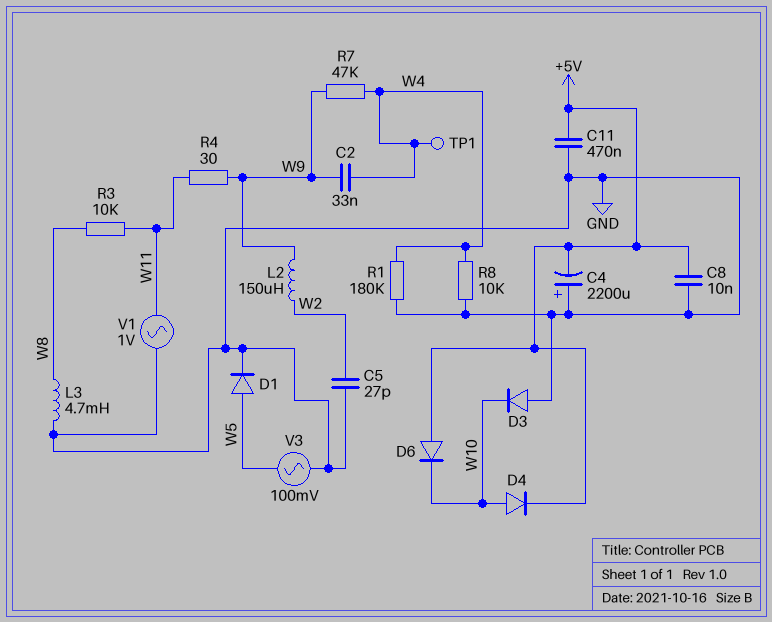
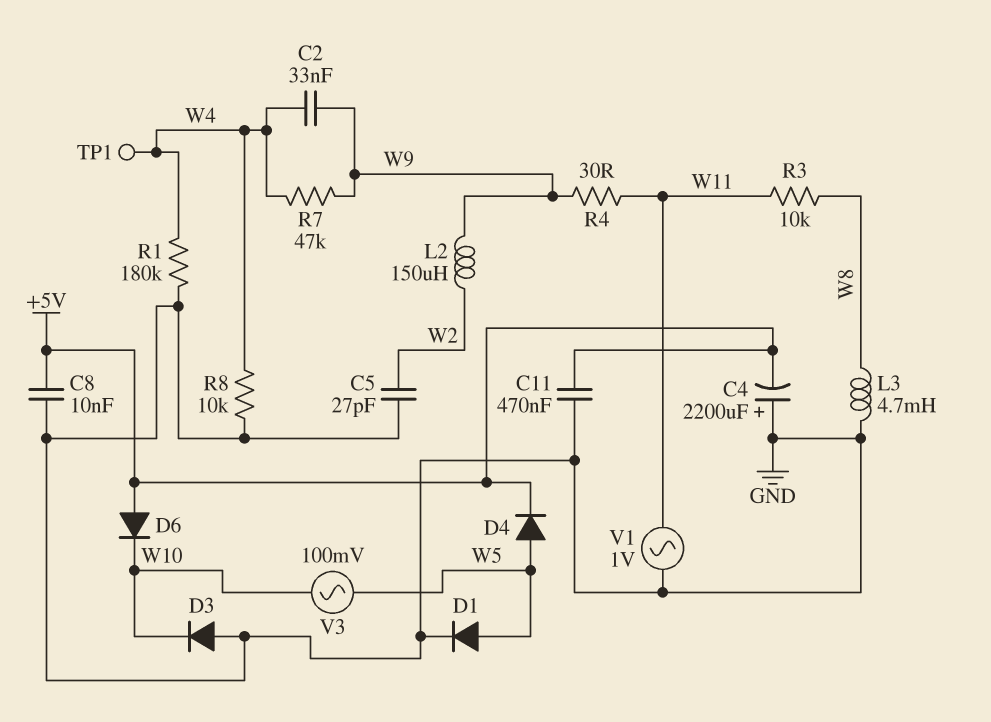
D4: diode (A W10, K +5V) -> diode (A W5, K +5V)
V3: AC 100mV (GND, W5) -> AC 100mV (W5, W10)

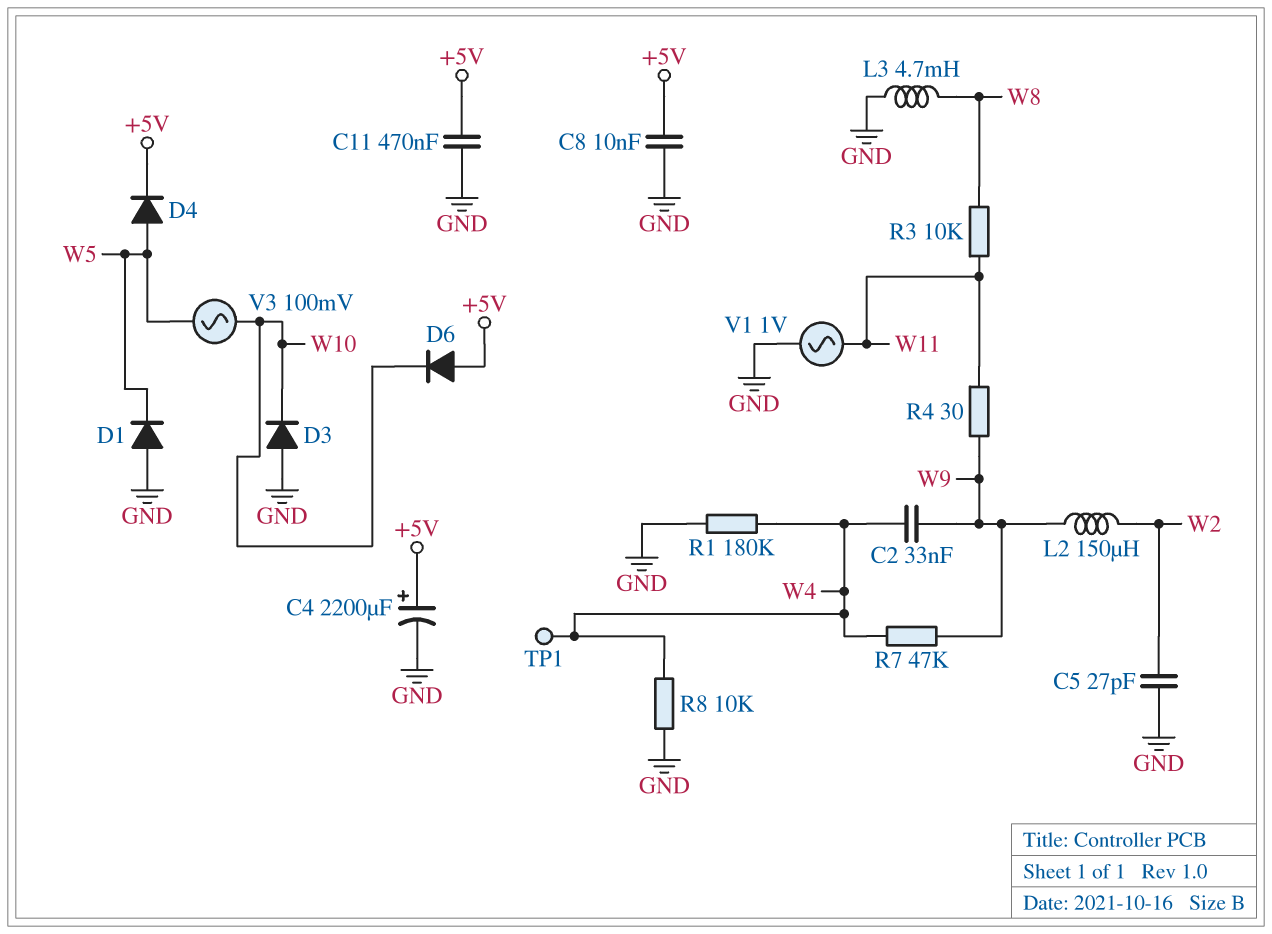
C4: 2200uF (plus GND, minus +5V) -> 2200uF (plus +5V, minus GND)
D1: diode (A W5, K GND) -> diode (A GND, K W5)

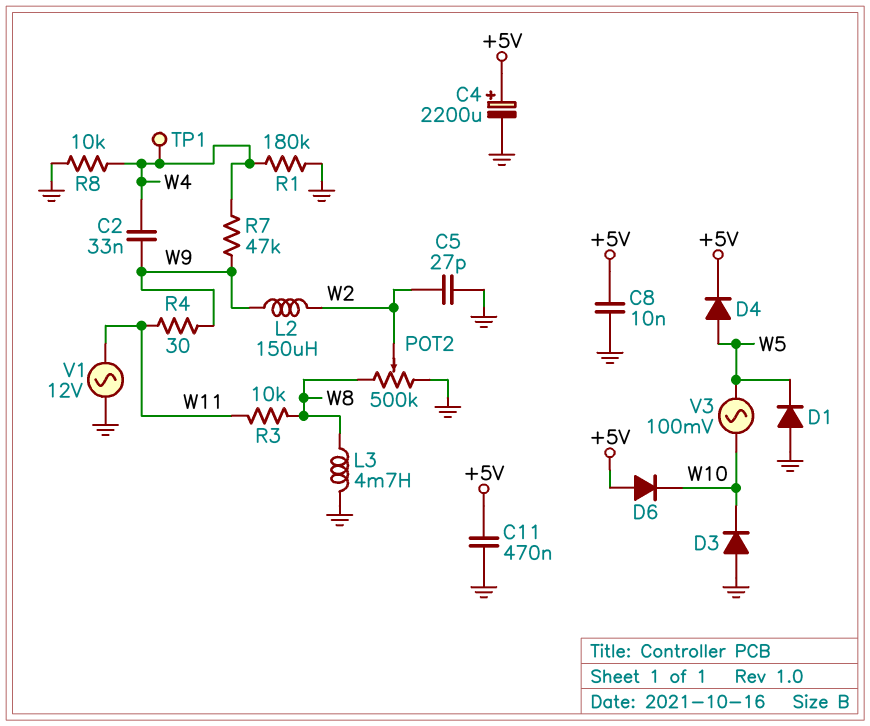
POT2: none -> 500k (GND, W8, wiper W2)
V1: AC 1V (GND, W11) -> AC 12V (GND, W11)

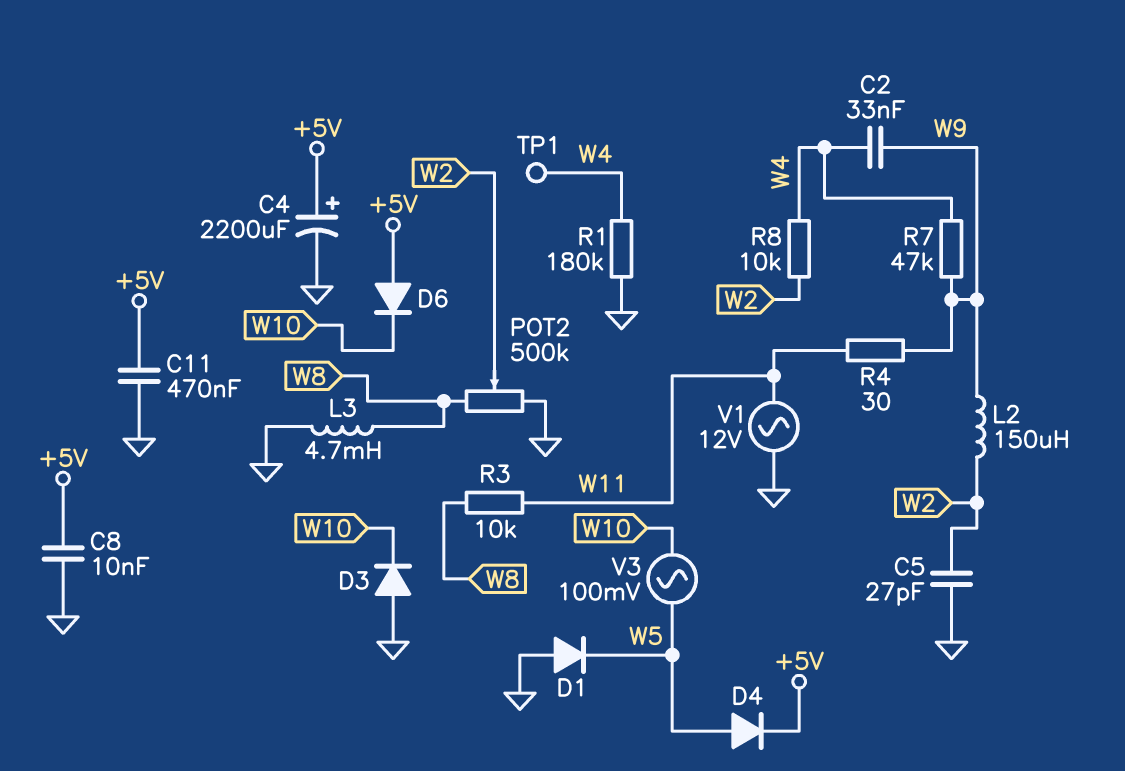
R8: 10k (GND, W4) -> 10k (W2, W4)

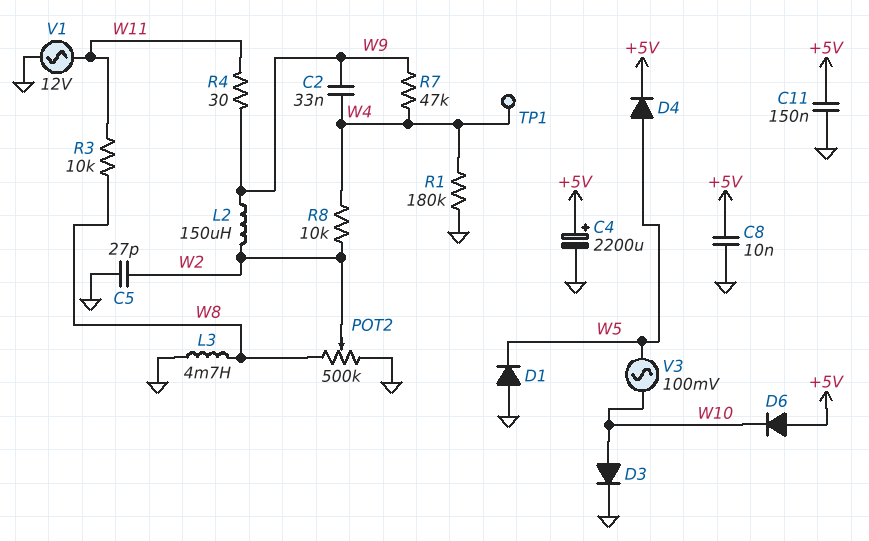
C11: 470nF (+5V, GND) -> 150nF (+5V, GND)
D3: diode (A GND, K W10) -> diode (A W10, K GND)

